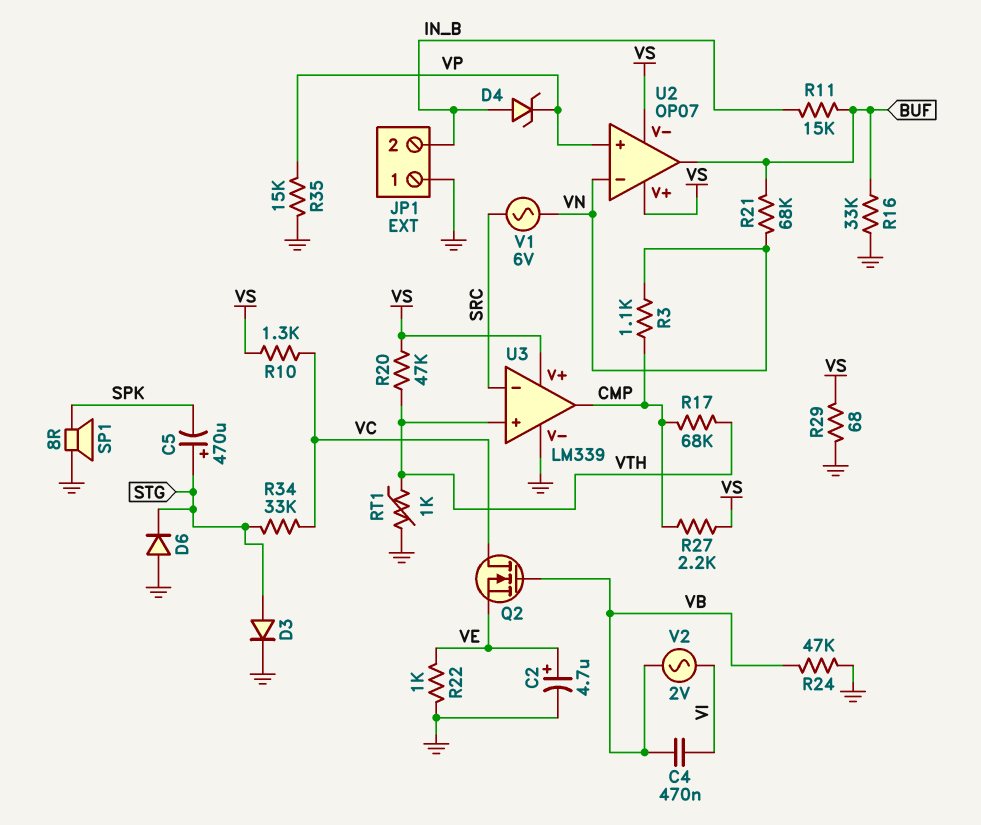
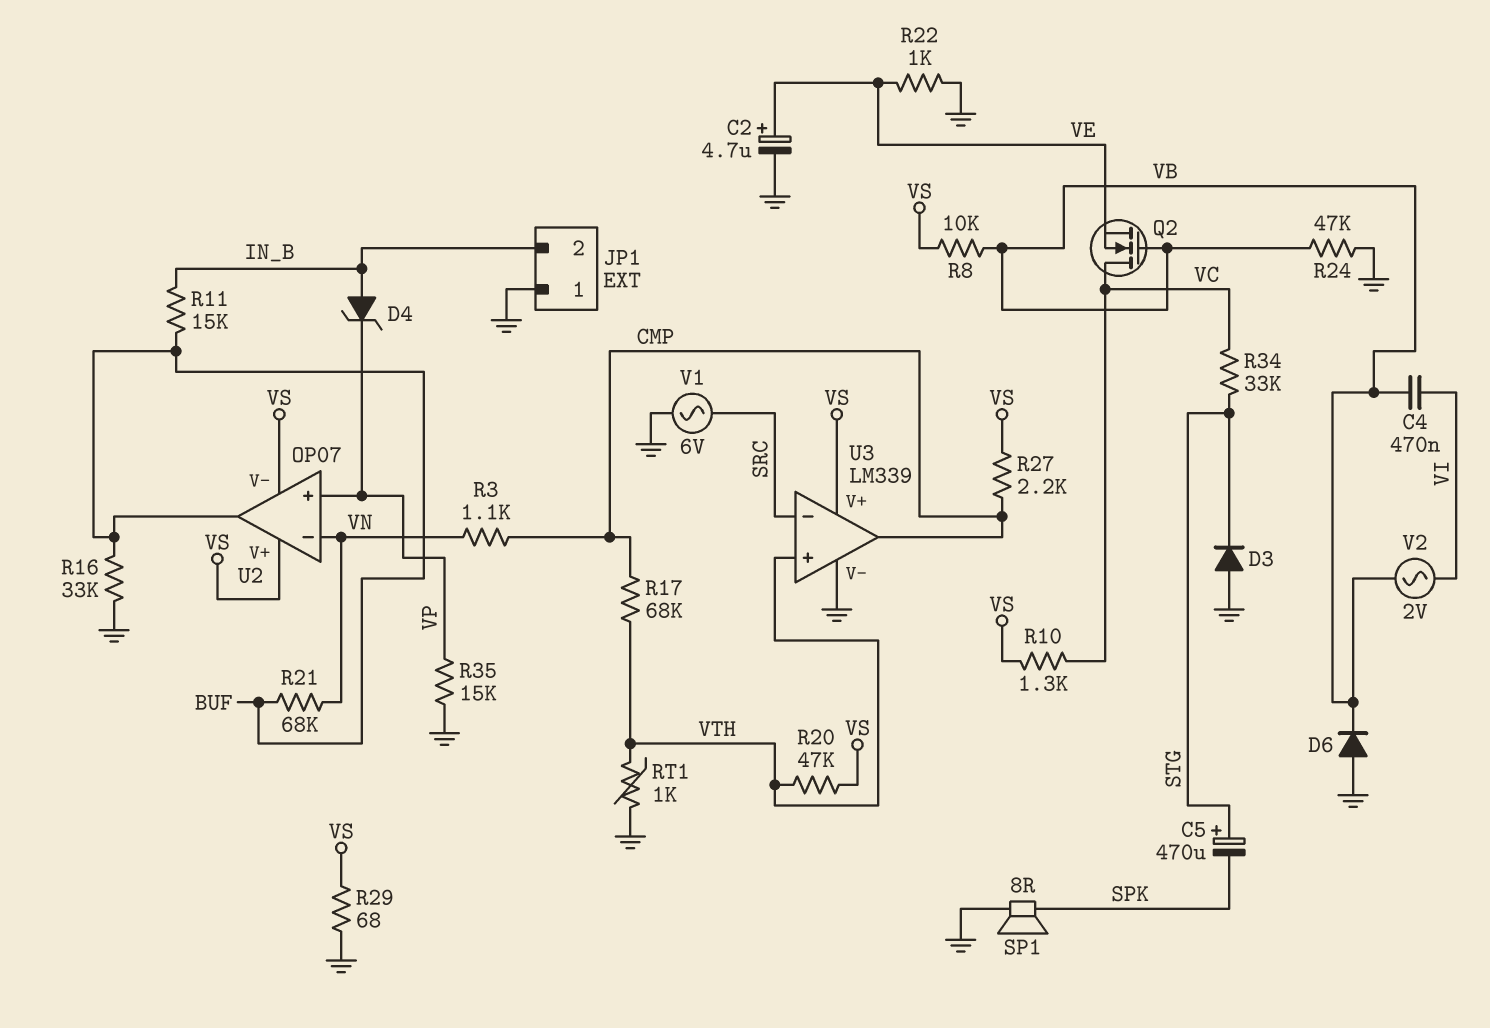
D3: diode (A STG, K GND) -> diode (A GND, K STG)
D6: diode (A GND, K STG) -> diode (A GND, K VB)
R8: none -> 10k (VB, VS)
V1: AC 6V (SRC, VN) -> AC 6V (GND, SRC)

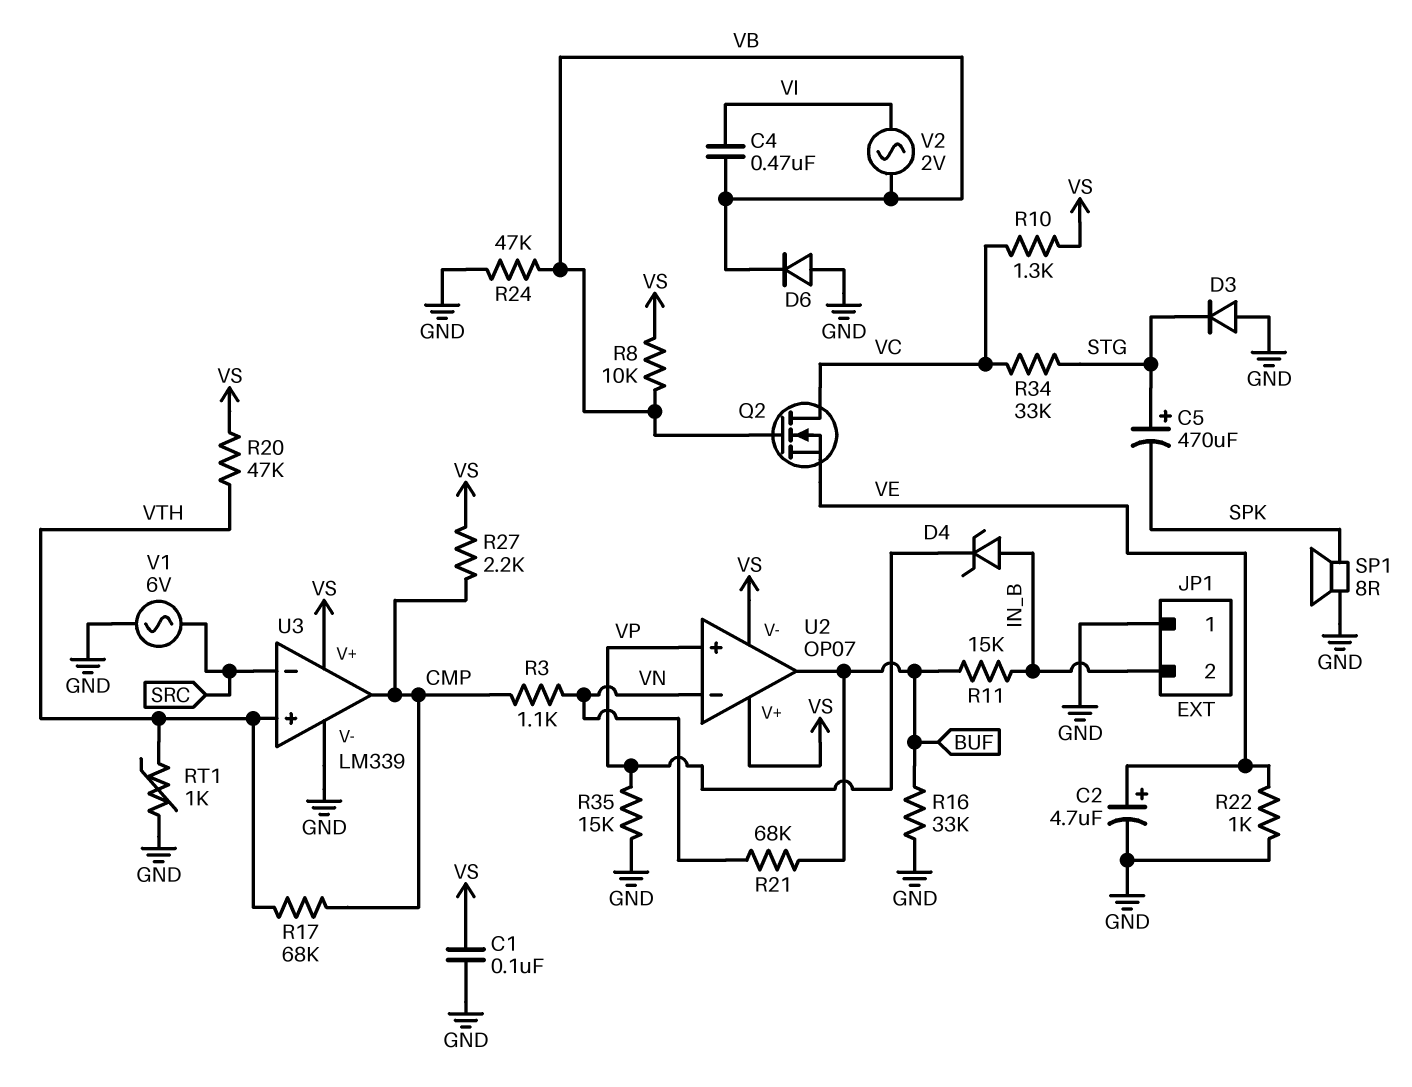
C1: none -> 100nF (GND, VS)
R29: 68 (GND, VS) -> none

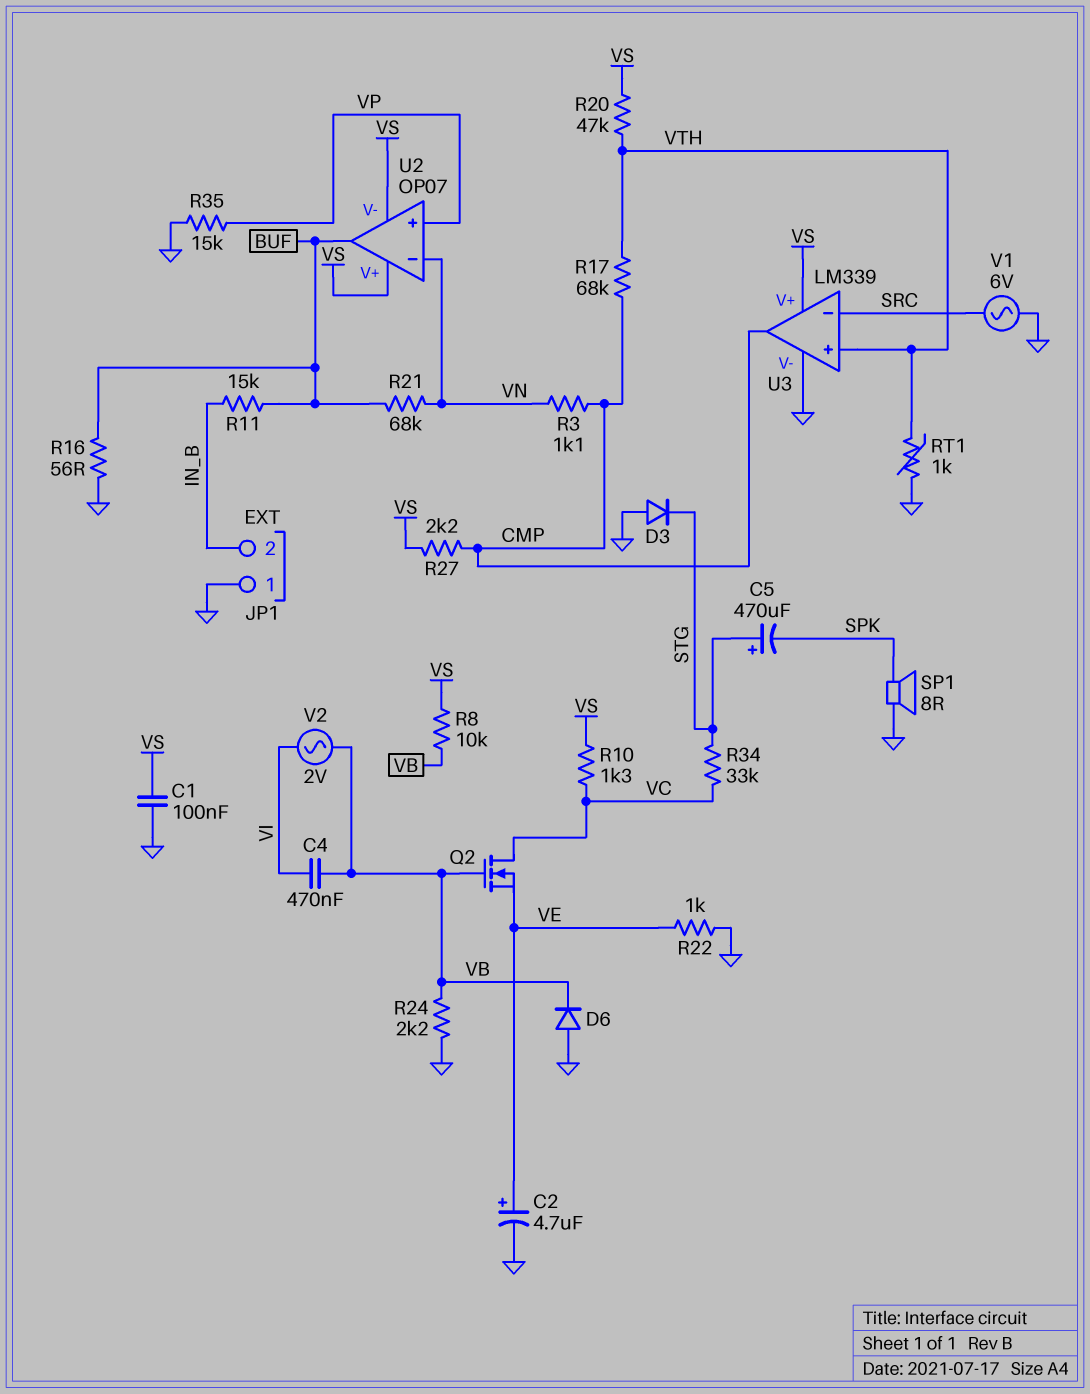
D4: zener (A IN_B, K VP) -> none
R16: 33k (BUF, GND) -> 56 (BUF, GND)
R24: 47k (GND, VB) -> 2.2k (GND, VB)

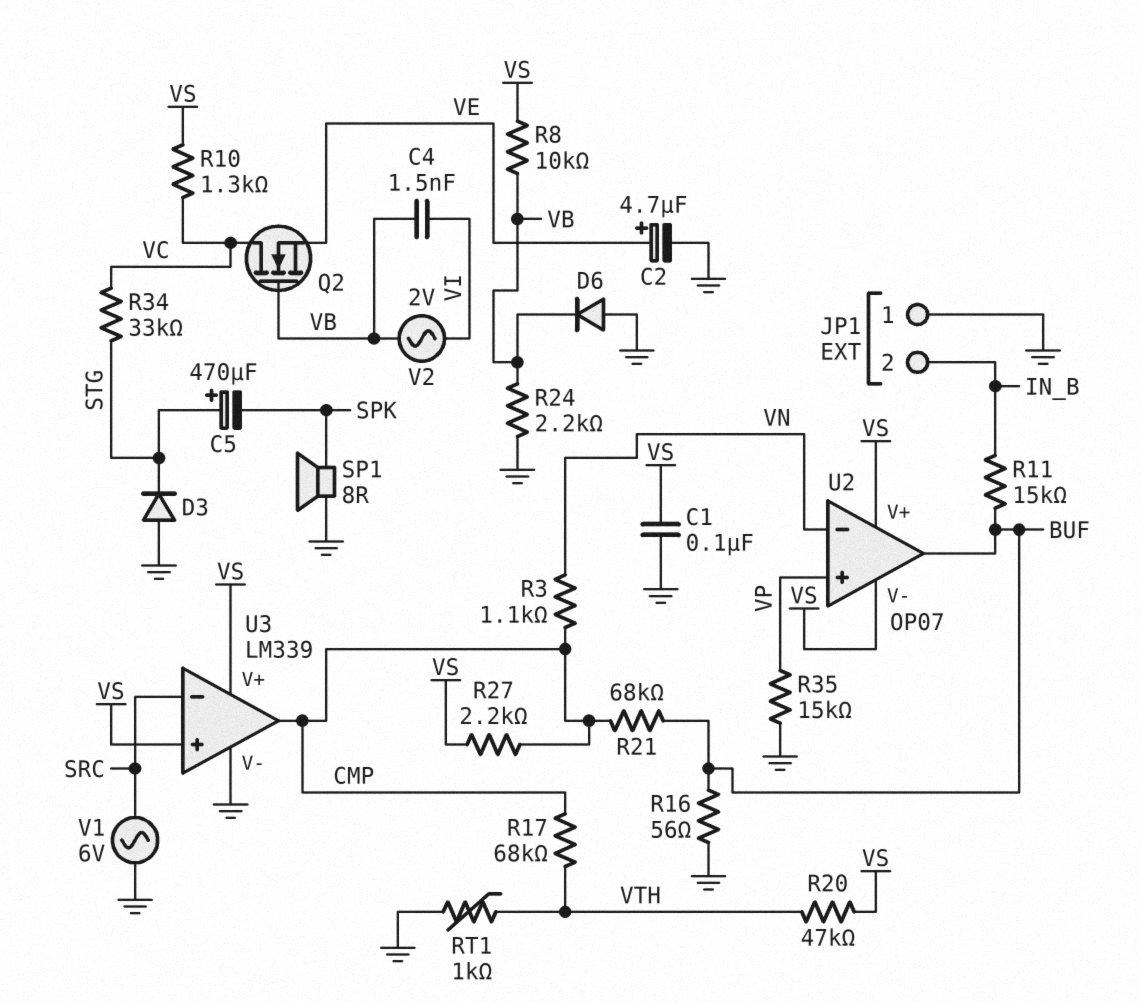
C4: 470nF (VB, VI) -> 1.5nF (VB, VI)
R21: 68k (BUF, VN) -> 68k (BUF, CMP)
R22: 1k (GND, VE) -> none
U3 pin in+: VTH -> VS

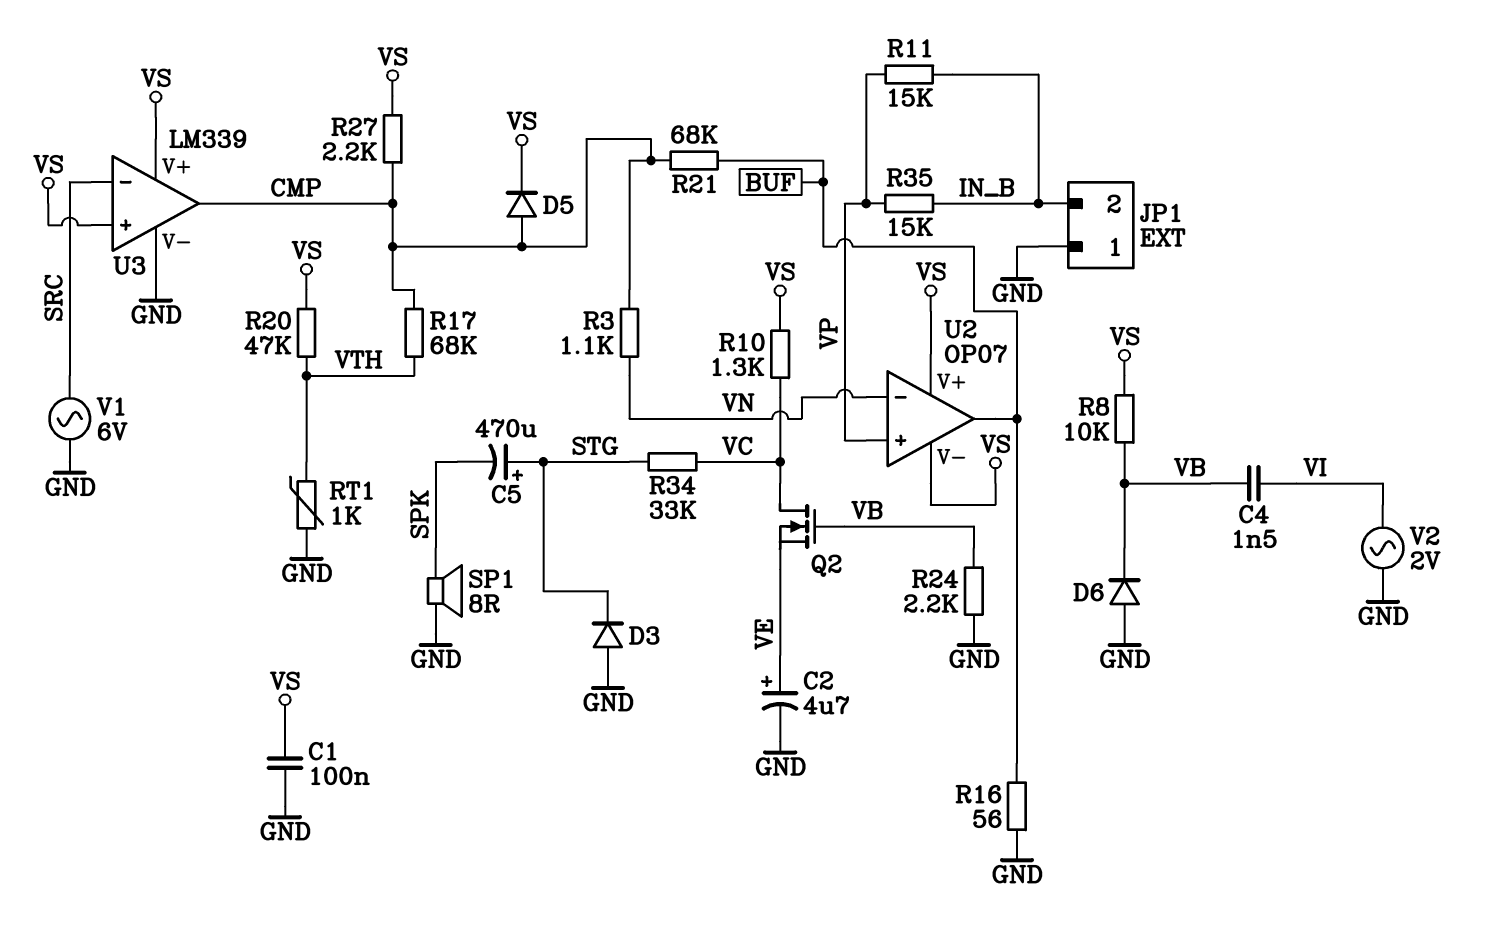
D5: none -> diode (A CMP, K VS)
R11: 15k (BUF, IN_B) -> 15k (IN_B, VP)
R35: 15k (GND, VP) -> 15k (IN_B, VP)
V2: AC 2V (VB, VI) -> AC 2V (GND, VI)

